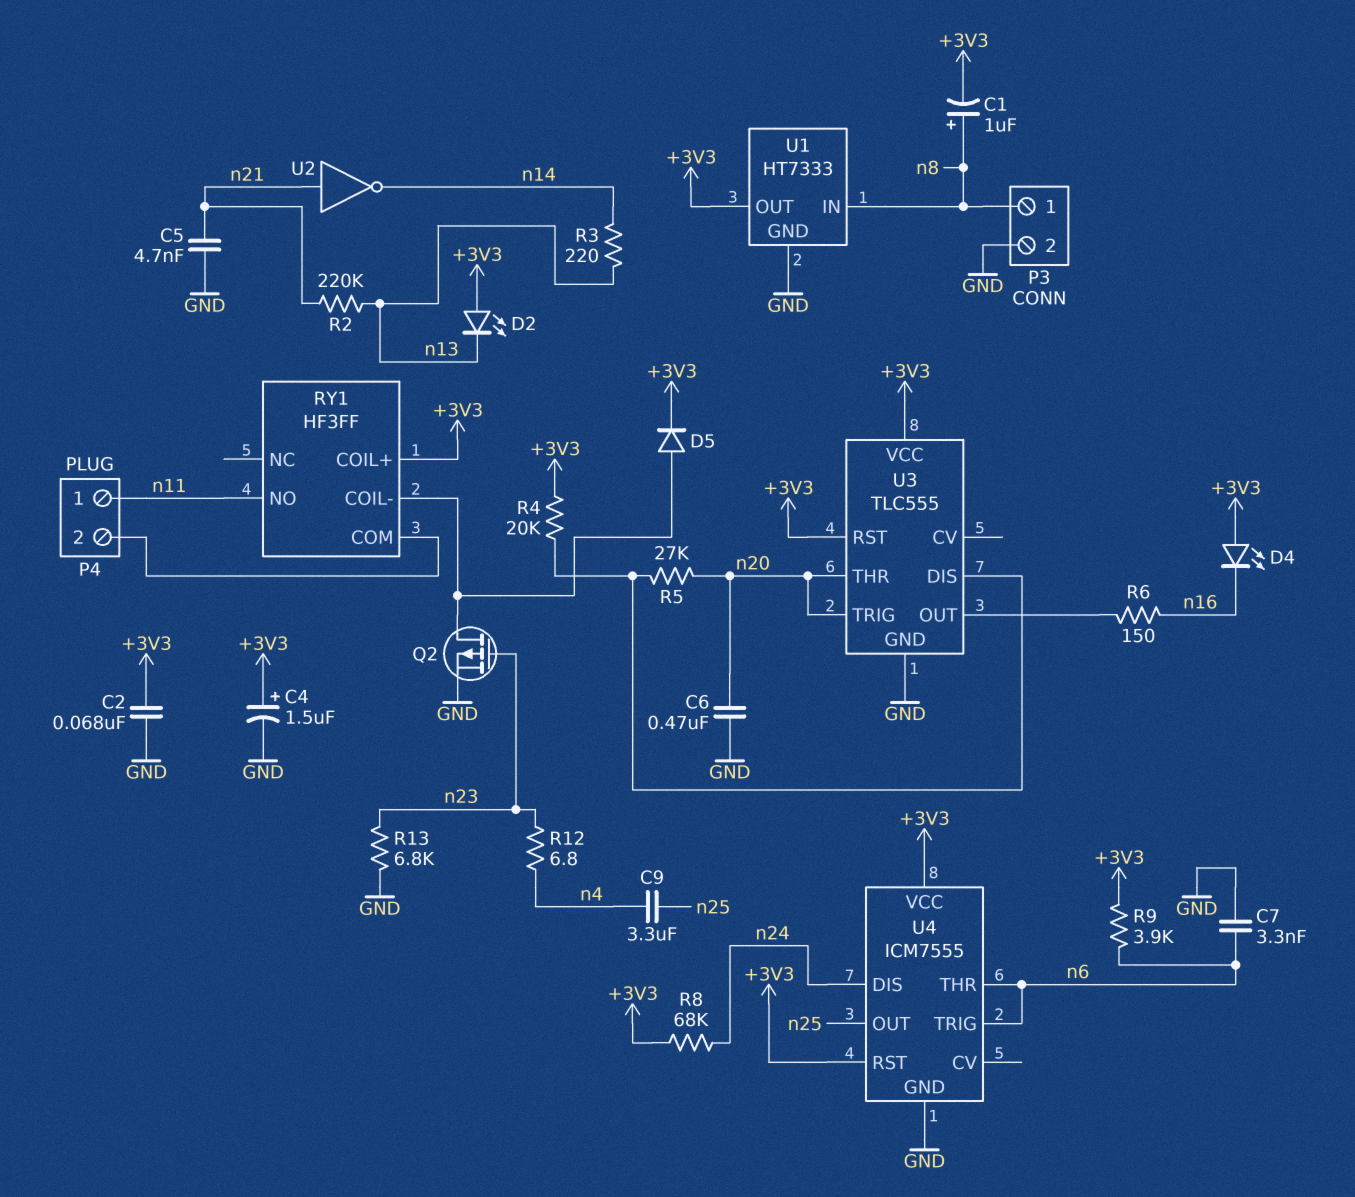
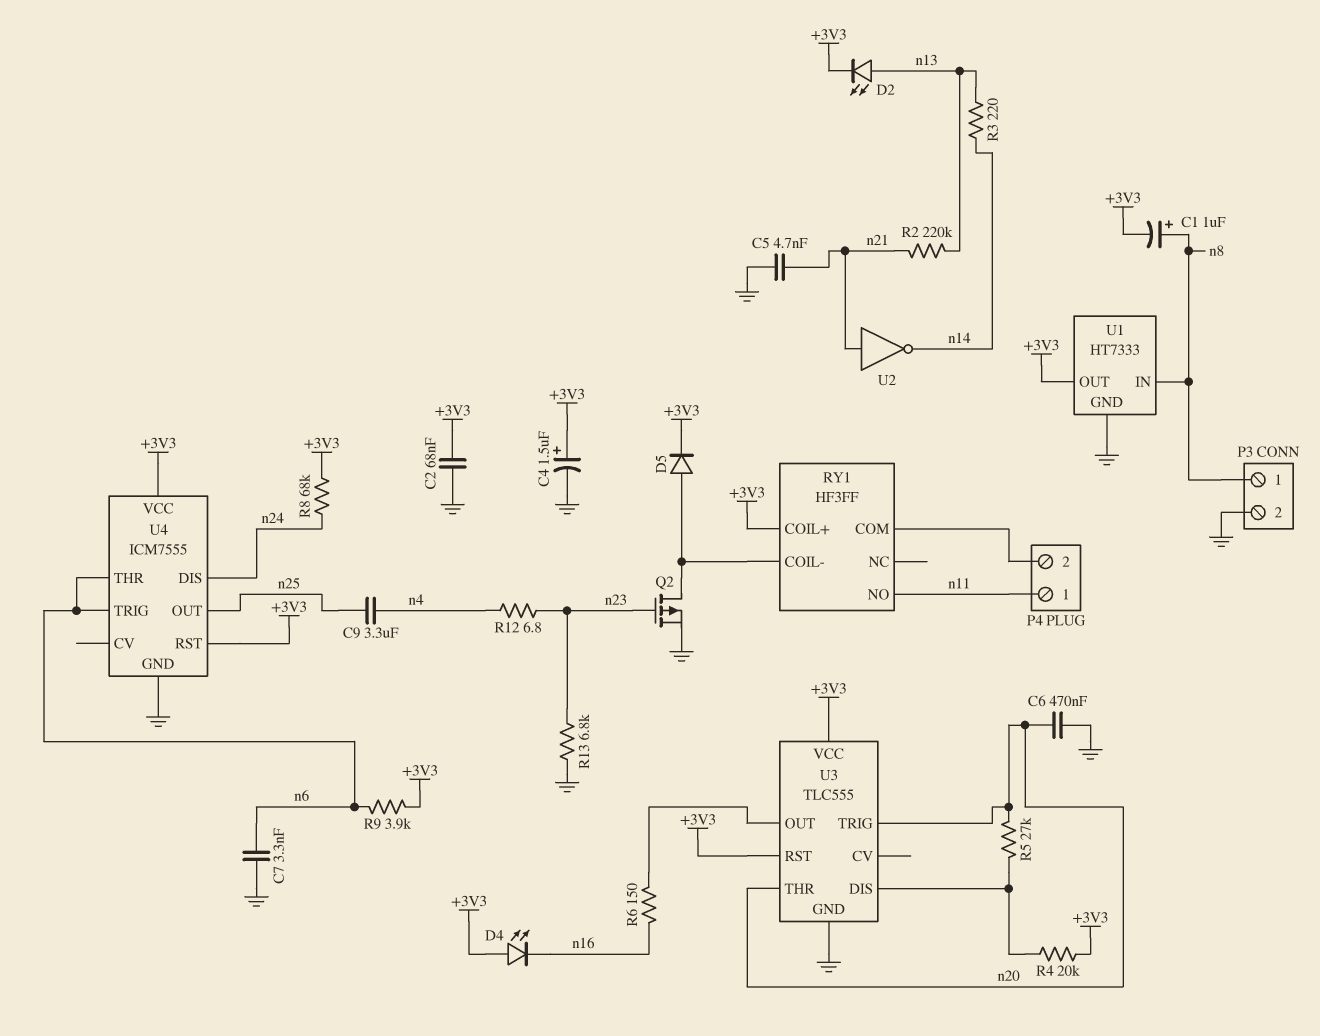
D2: LED (A +3V3, K n13) -> LED (A n13, K +3V3)

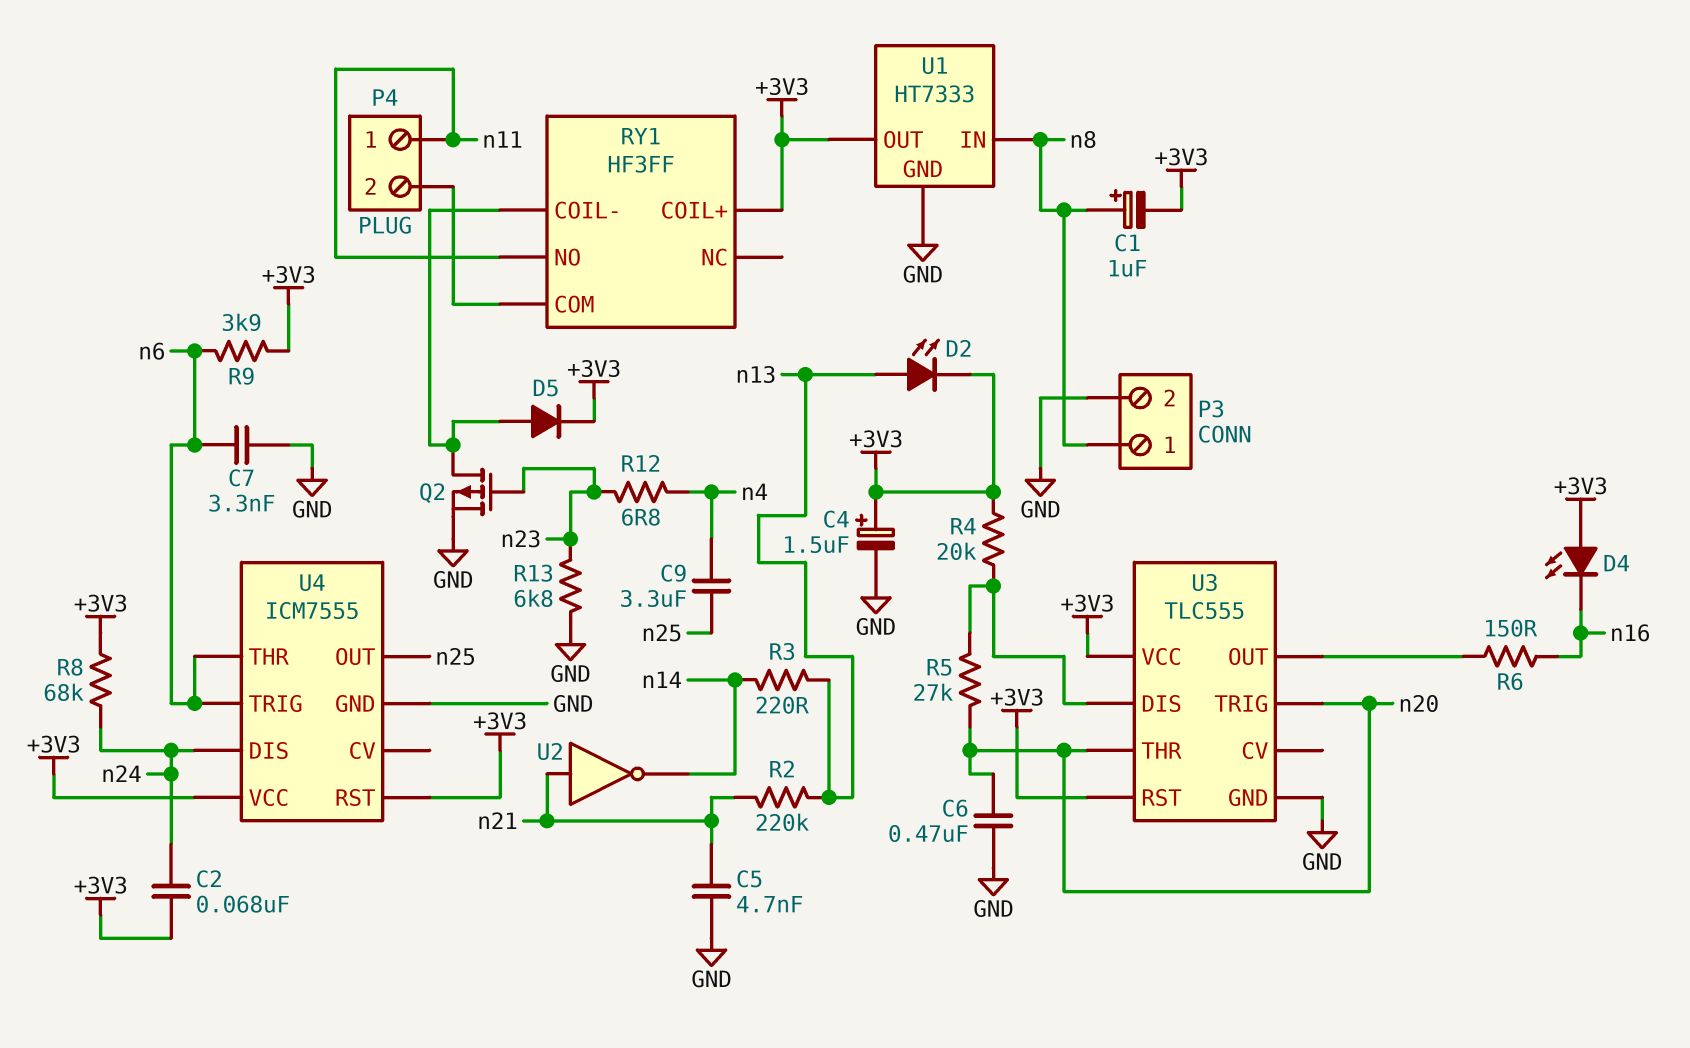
C2: 68nF (+3V3, GND) -> 68nF (+3V3, n24)

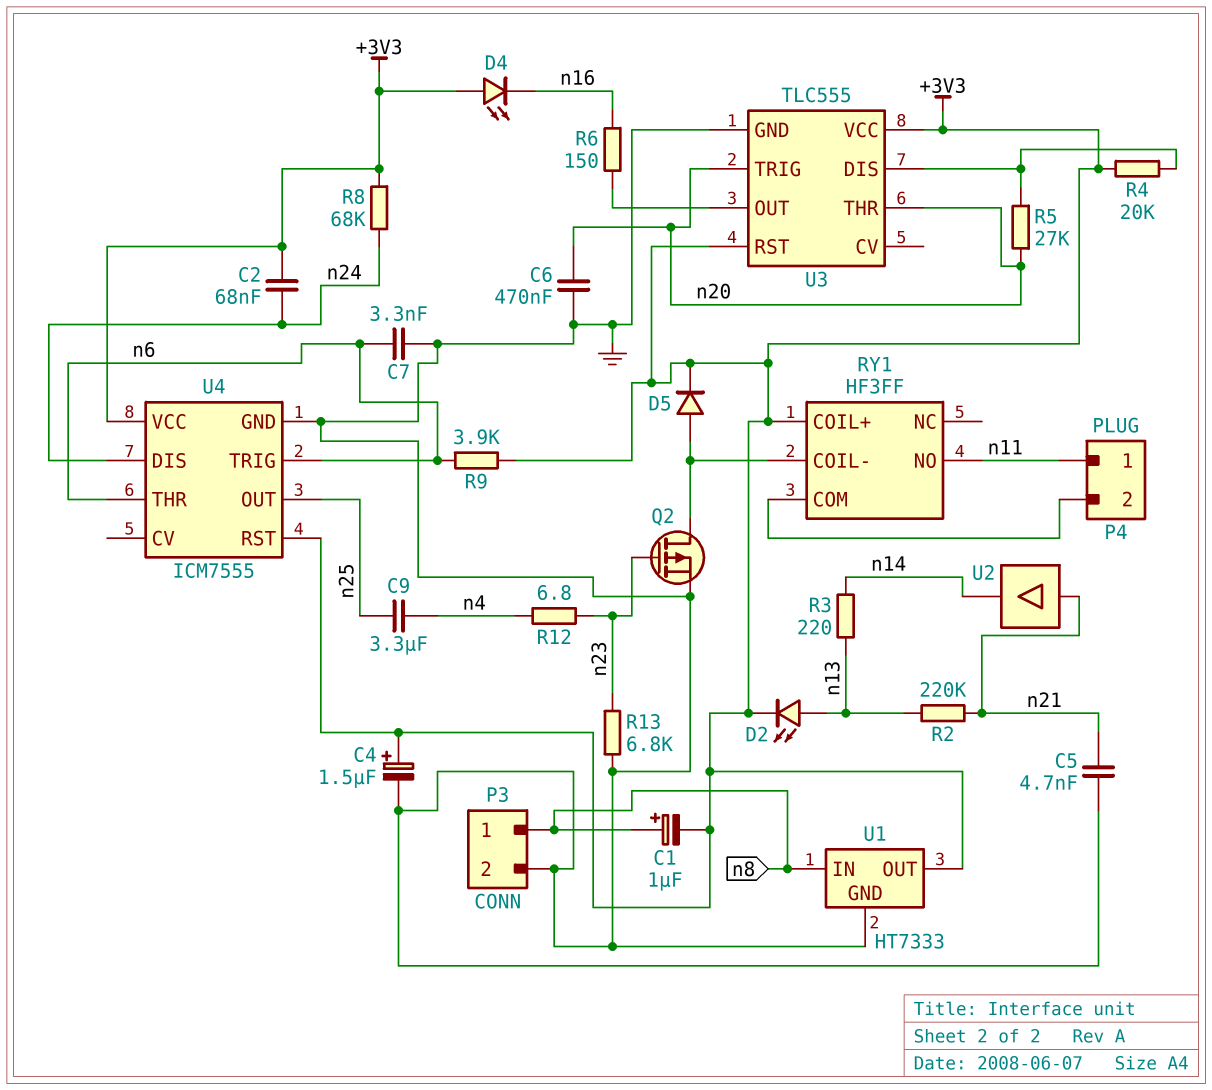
U2: NOT (in n21, out n14) -> buffer (in n21, out n14)

